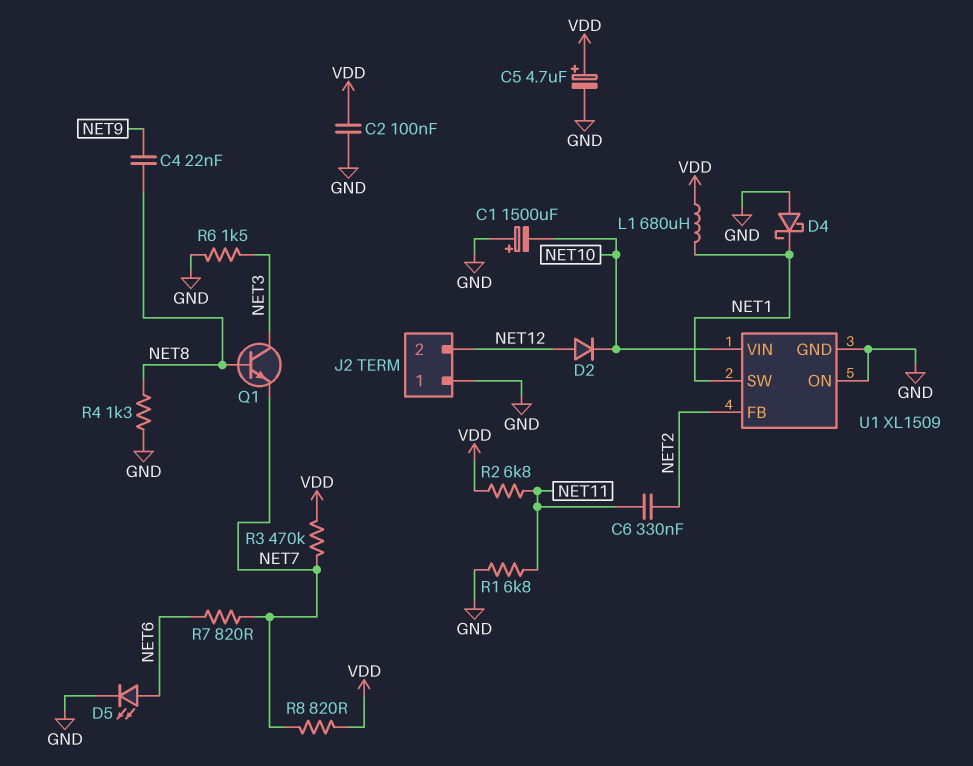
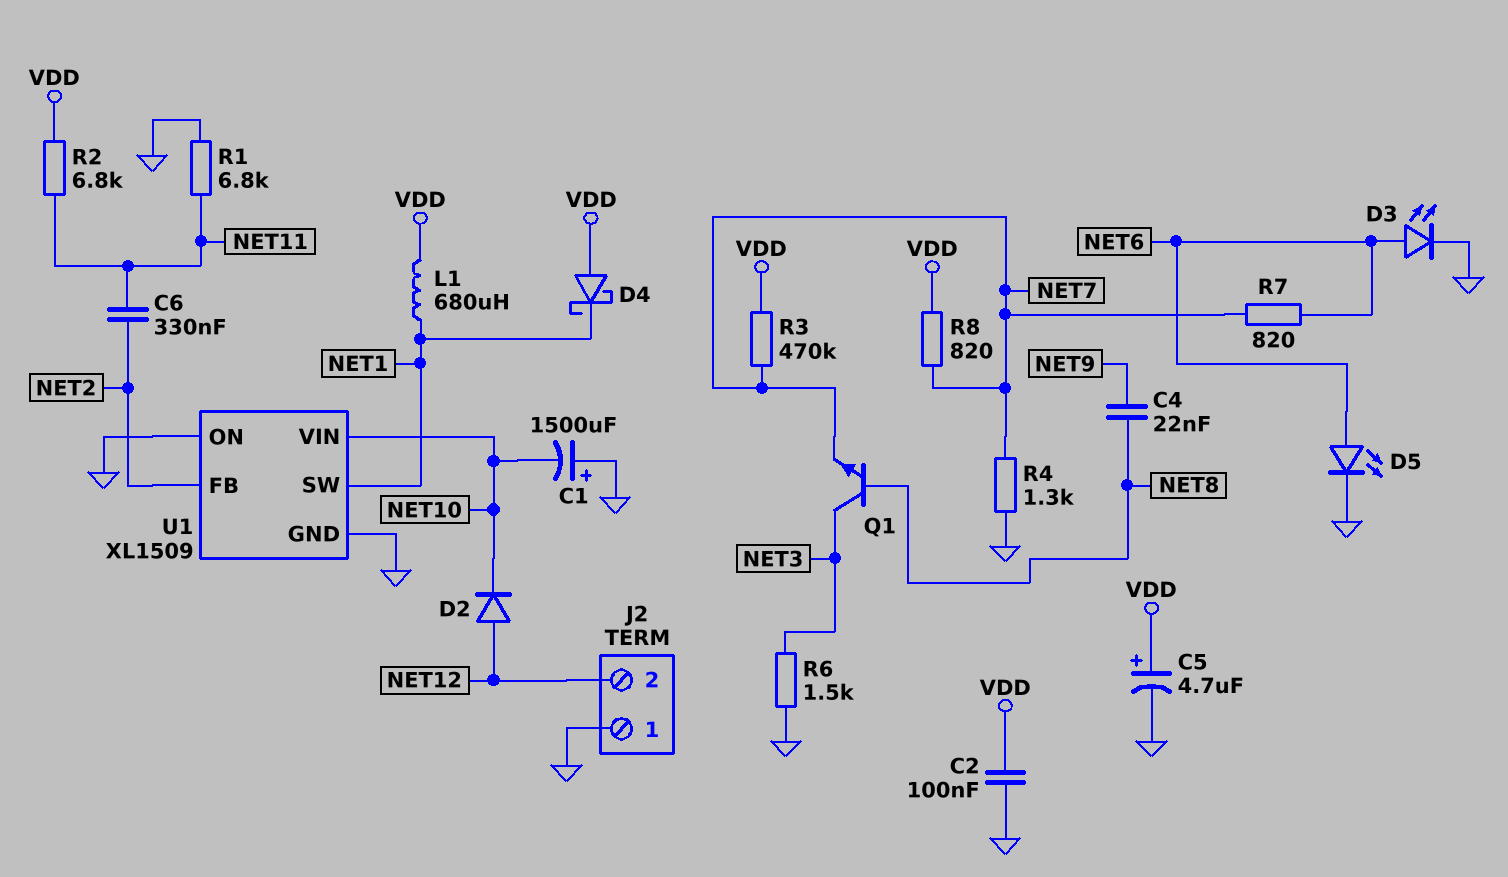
D3: none -> LED (A NET6, K GND)
D4: schottky (A GND, K NET1) -> schottky (A VDD, K NET1)
R4: 1.3k (GND, NET8) -> 1.3k (GND, NET7)

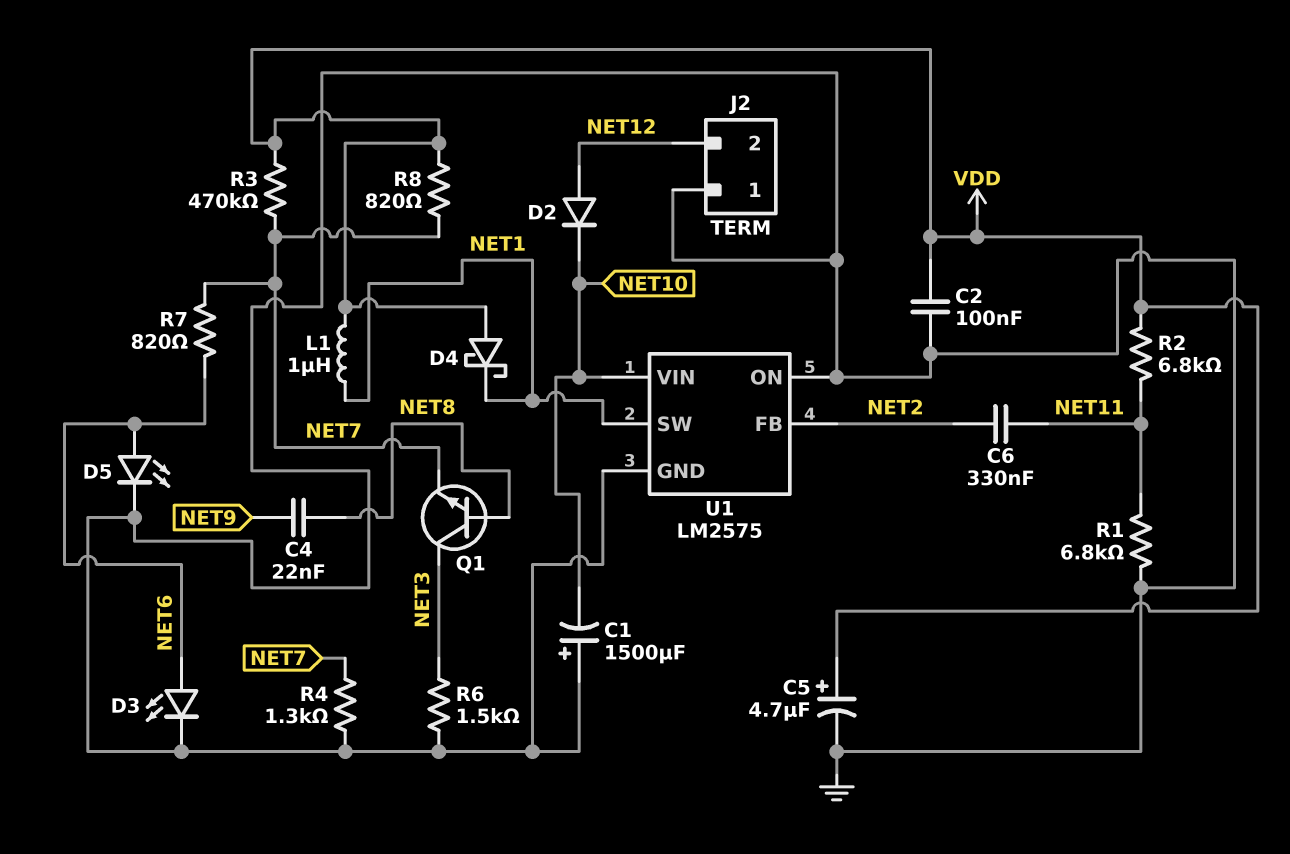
L1: 680uH (NET1, VDD) -> 1uH (NET1, VDD)
U1: XL1509 -> LM2575

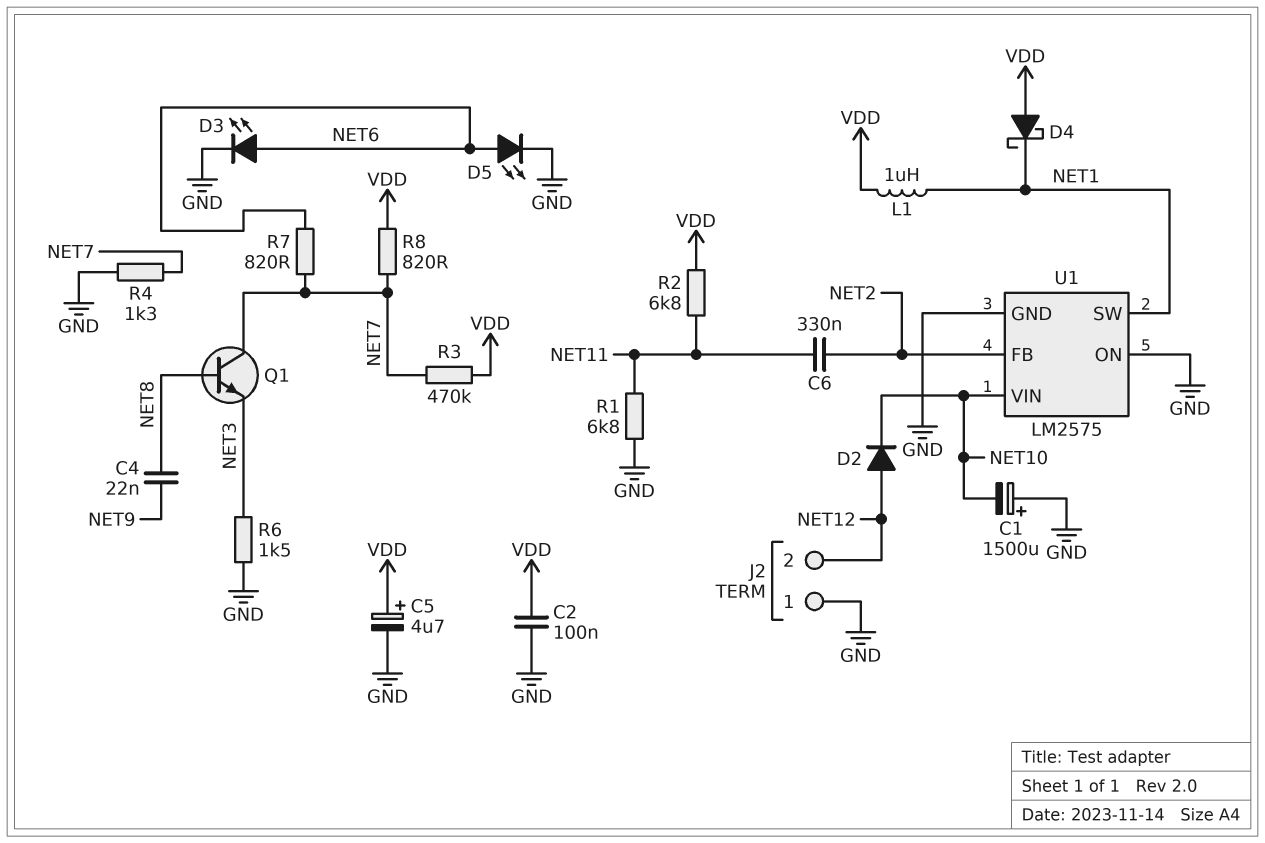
Q1: NPN (B NET8, C NET3, E NET7) -> NPN (B NET8, C NET7, E NET3)

